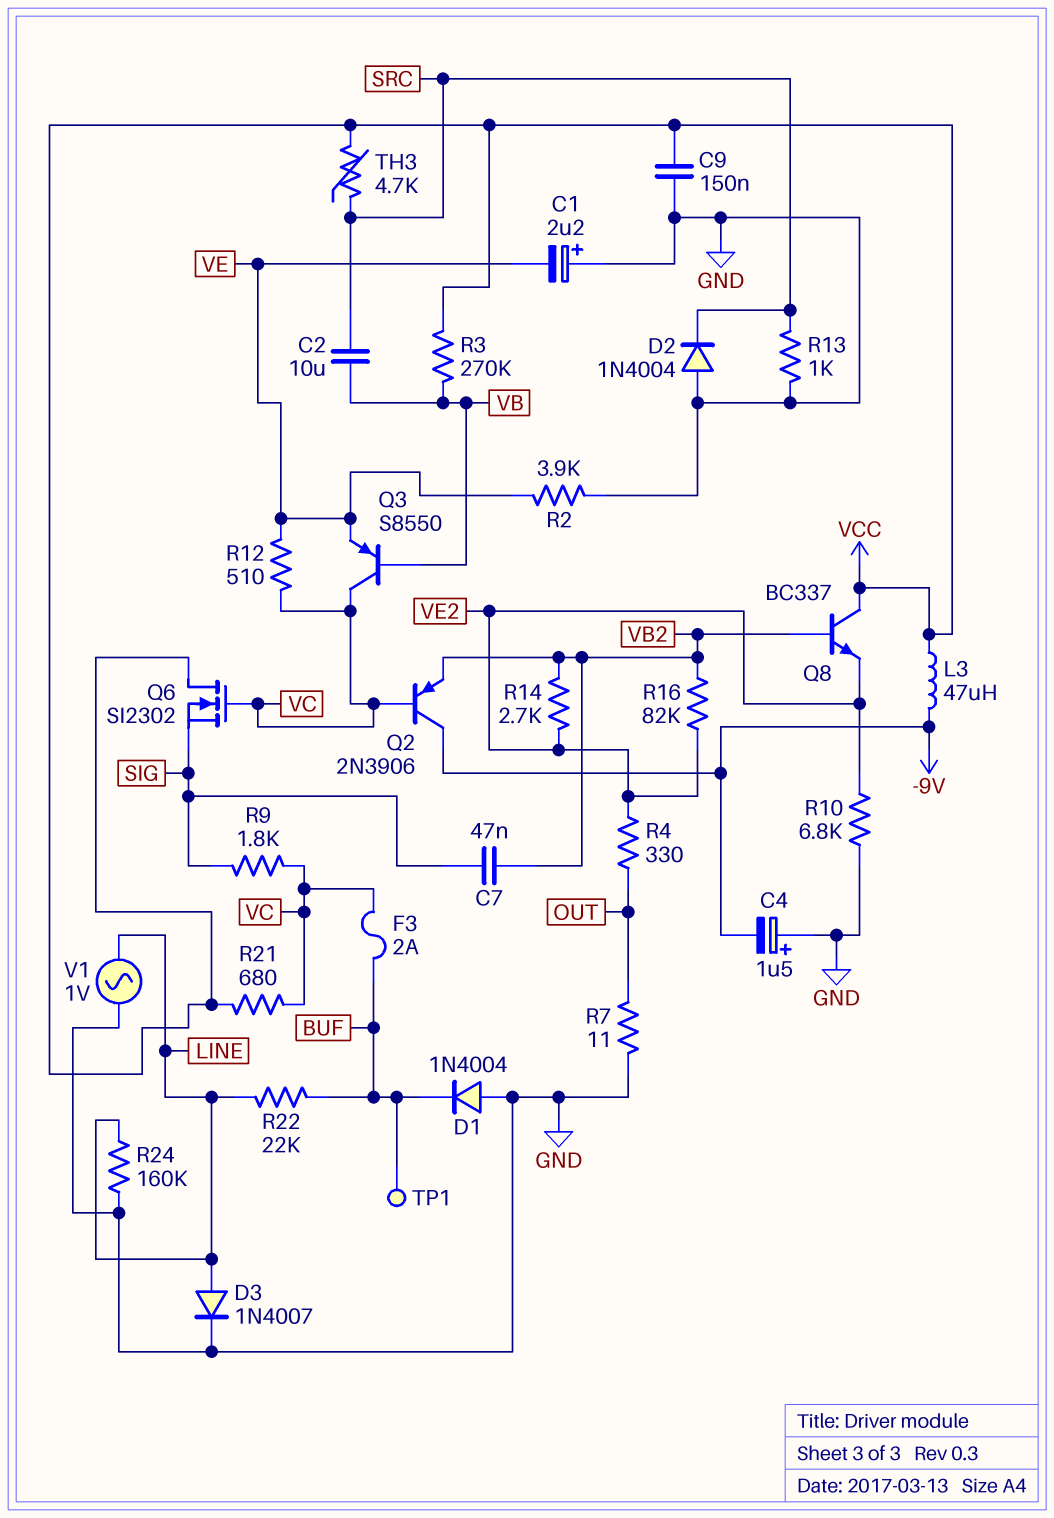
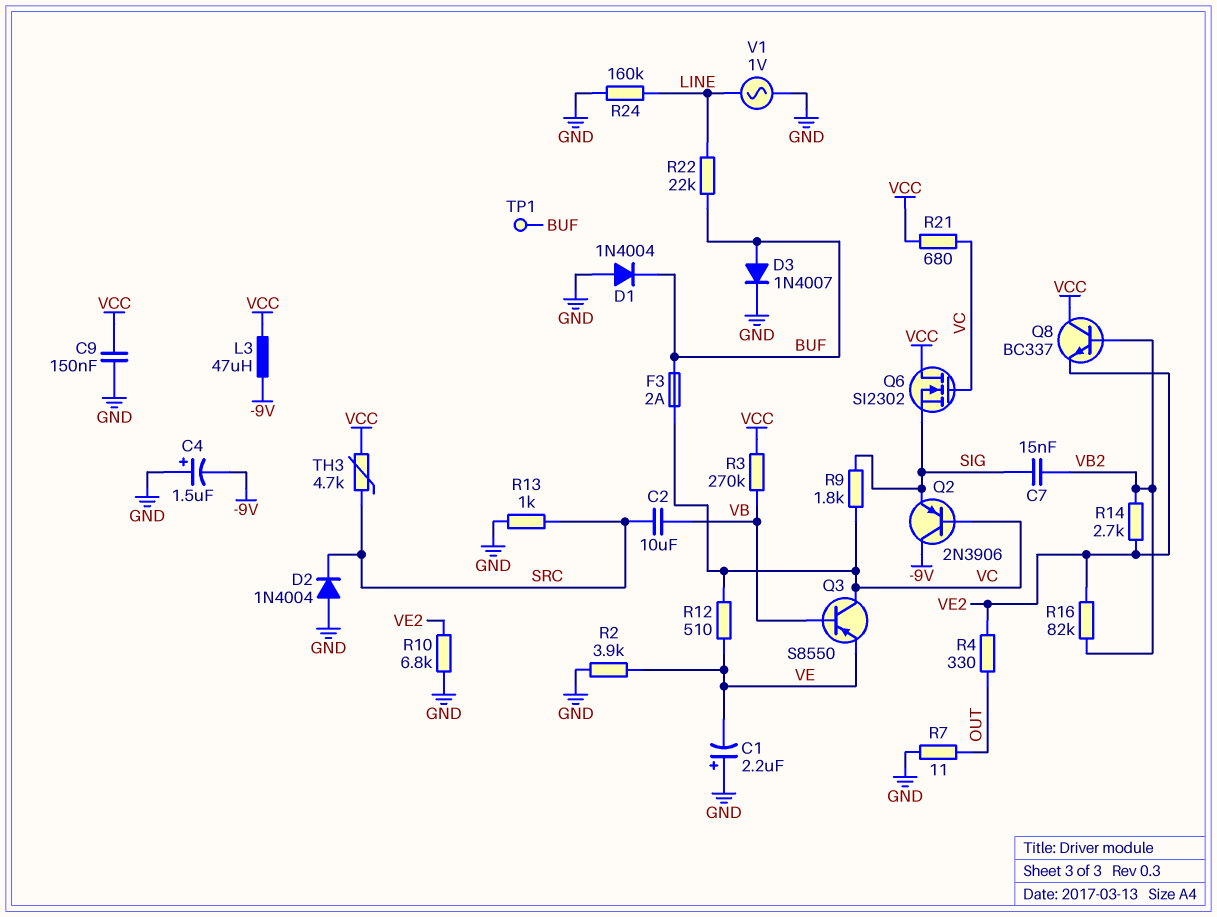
C7: 47nF (SIG, VB2) -> 15nF (SIG, VB2)
D3: diode 1N4007 (A LINE, K GND) -> diode 1N4007 (A BUF, K GND)
Q2: PNP 2N3906 (B VC, C -9V, E VB2) -> PNP 2N3906 (B VC, C -9V, E SIG)

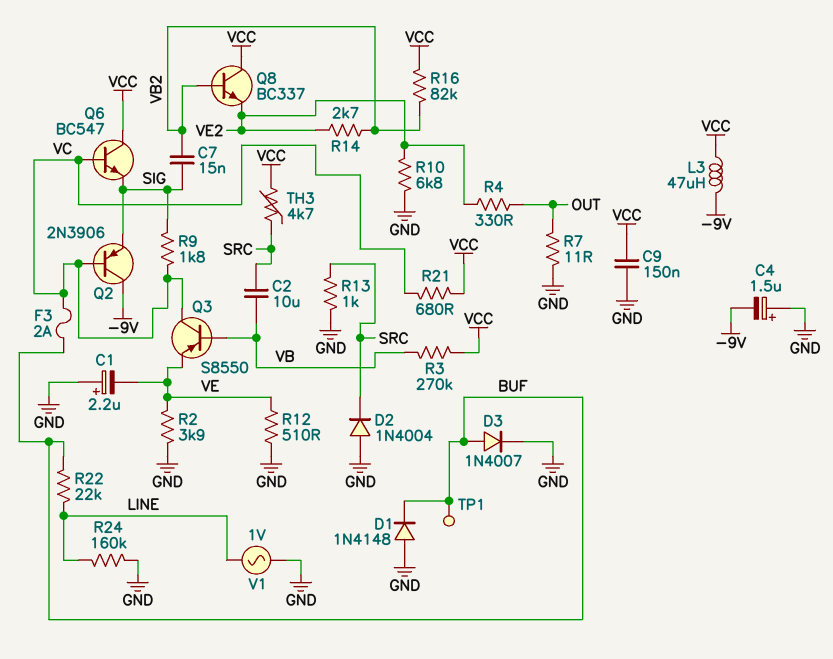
D1: diode 1N4004 (A GND, K BUF) -> diode 1N4148 (A GND, K BUF)
Q6: NMOS SI2302 (G VC, D VCC, S SIG) -> NPN BC547 (B VC, C VCC, E SIG)
R12: 510 (VC, VE) -> 510 (GND, VE)
R16: 82k (VB2, VE2) -> 82k (VB2, VCC)

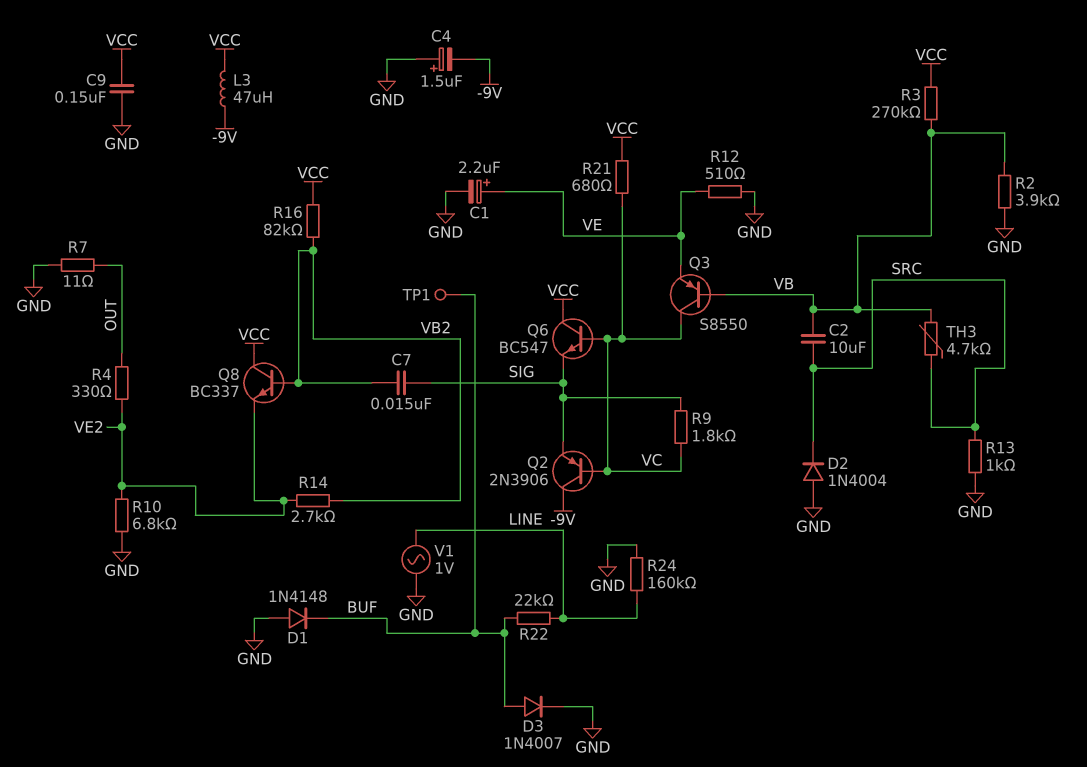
C1: 2.2uF (plus GND, minus VE) -> 2.2uF (plus VE, minus GND)
F3: 2A (BUF, VC) -> none
R2: 3.9k (GND, VE) -> 3.9k (GND, VB)
TH3: 4.7k (SRC, VCC) -> 4.7k (SRC, VB)

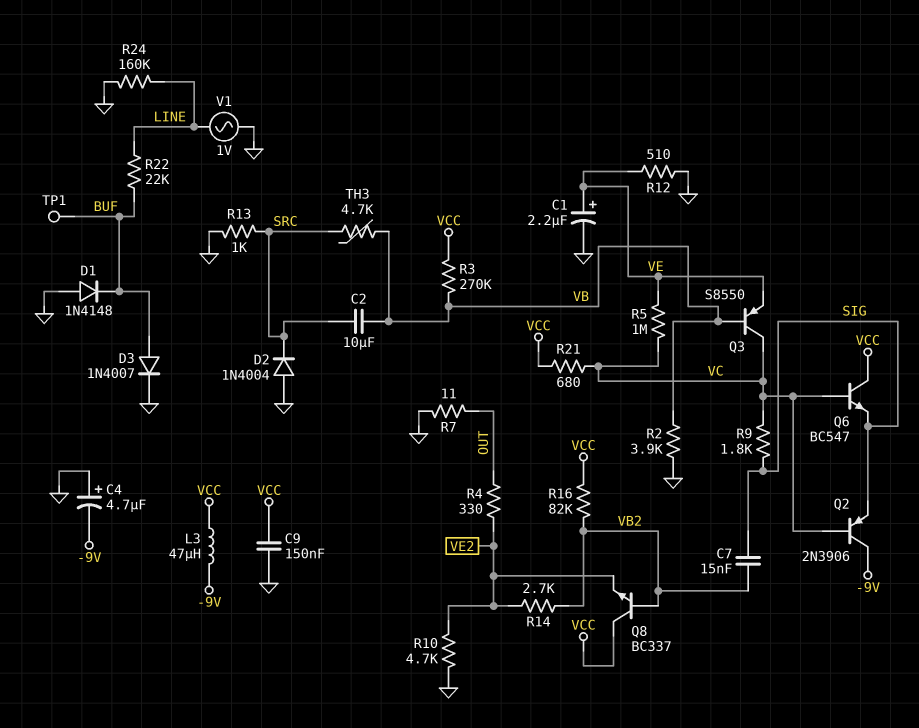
C4: 1.5uF (plus GND, minus -9V) -> 4.7uF (plus GND, minus -9V)
R5: none -> 1M (VC, VE)
R10: 6.8k (GND, VE2) -> 4.7k (GND, VE2)

